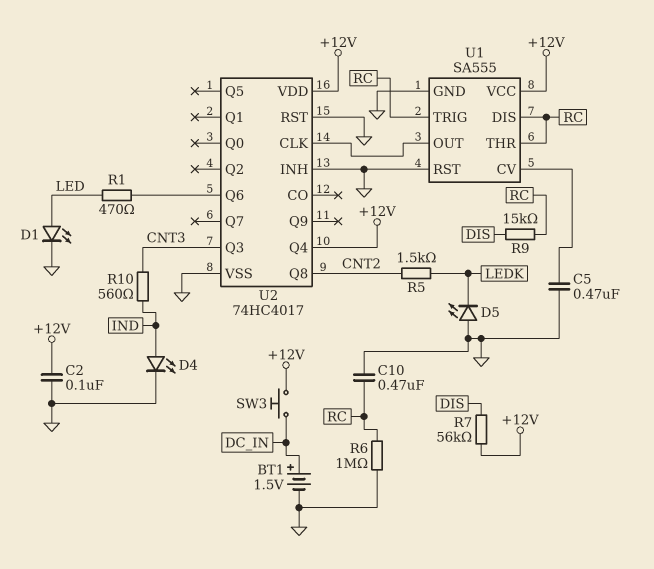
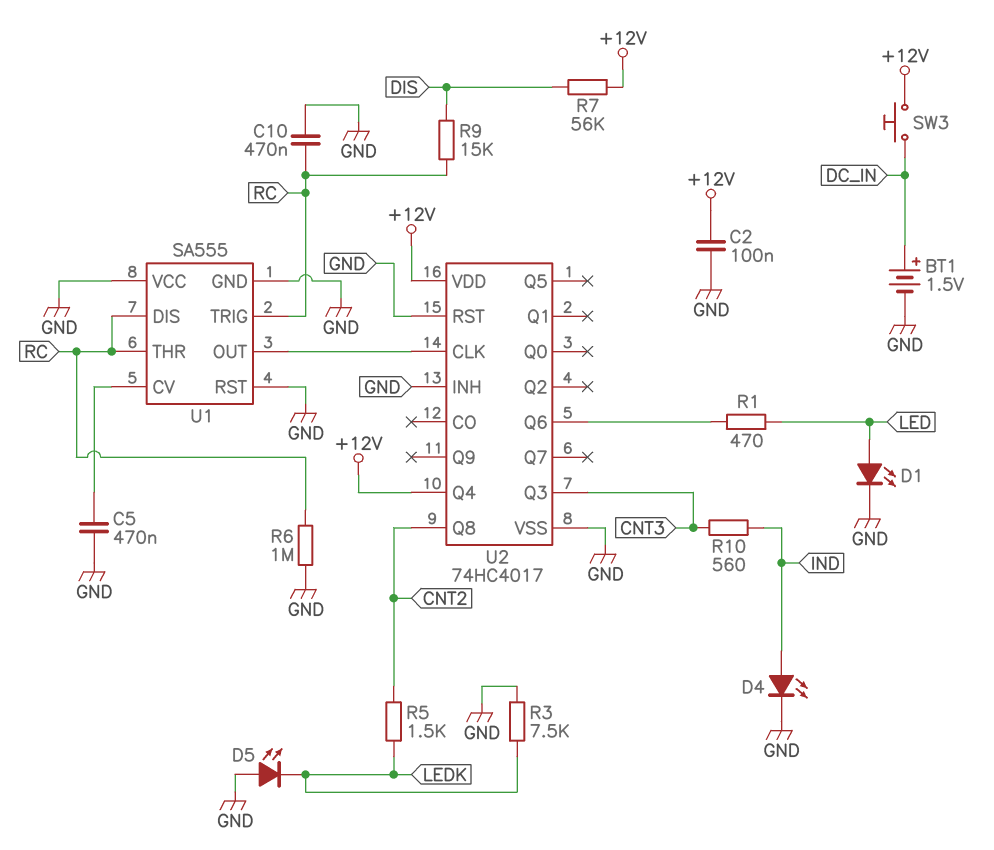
R3: none -> 7.5k (GND, LEDK)
U1 pin VCC: +12V -> GND

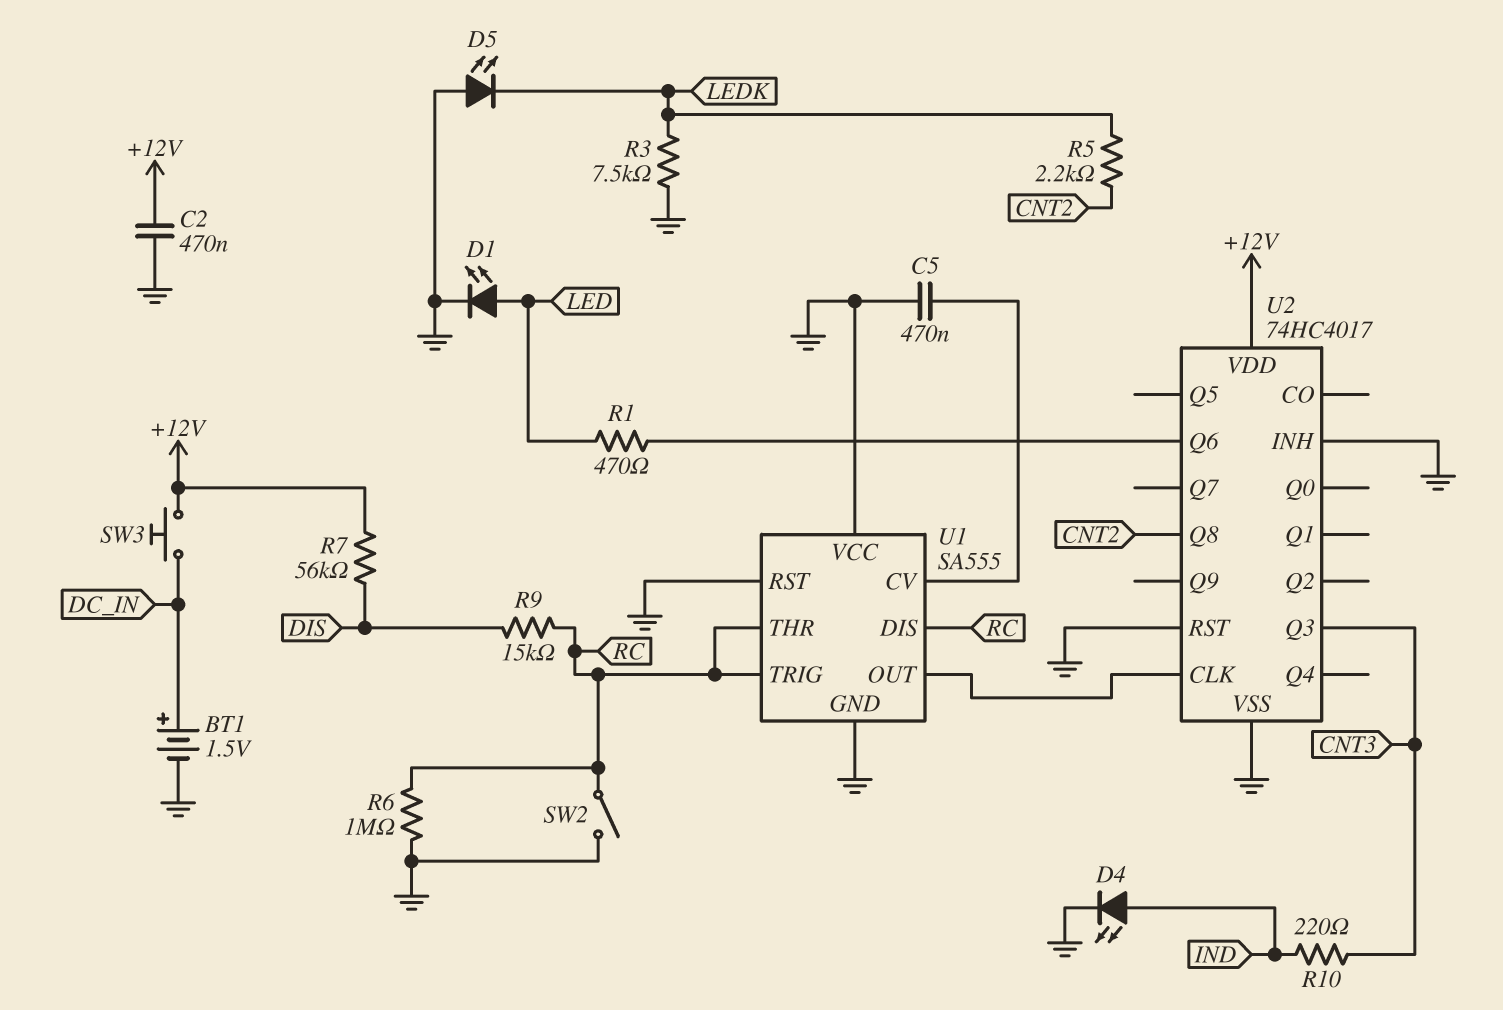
C2: 100nF (+12V, GND) -> 470nF (+12V, GND)
C10: 470nF (GND, RC) -> none
R5: 1.5k (CNT2, LEDK) -> 2.2k (CNT2, LEDK)
R10: 560 (CNT3, IND) -> 220 (CNT3, IND)
SW2: none -> switch (GND, RC)
U2 pin Q4: +12V -> none

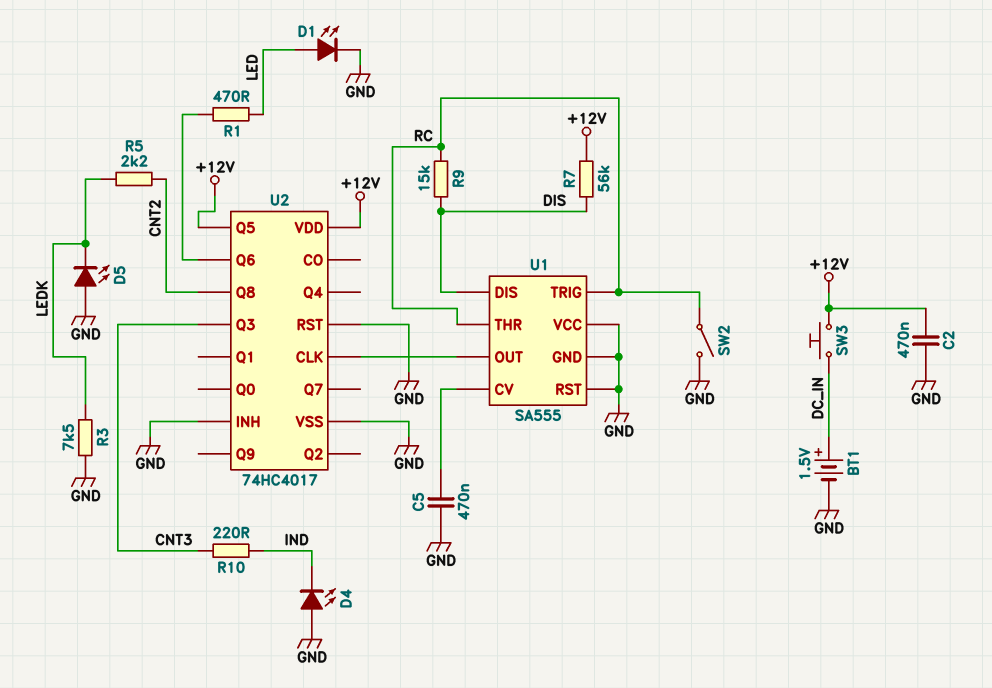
D4: LED (A IND, K GND) -> LED (A GND, K IND)
R6: 1M (GND, RC) -> none
U1 pin DIS: RC -> DIS
U2 pin Q5: none -> +12V

